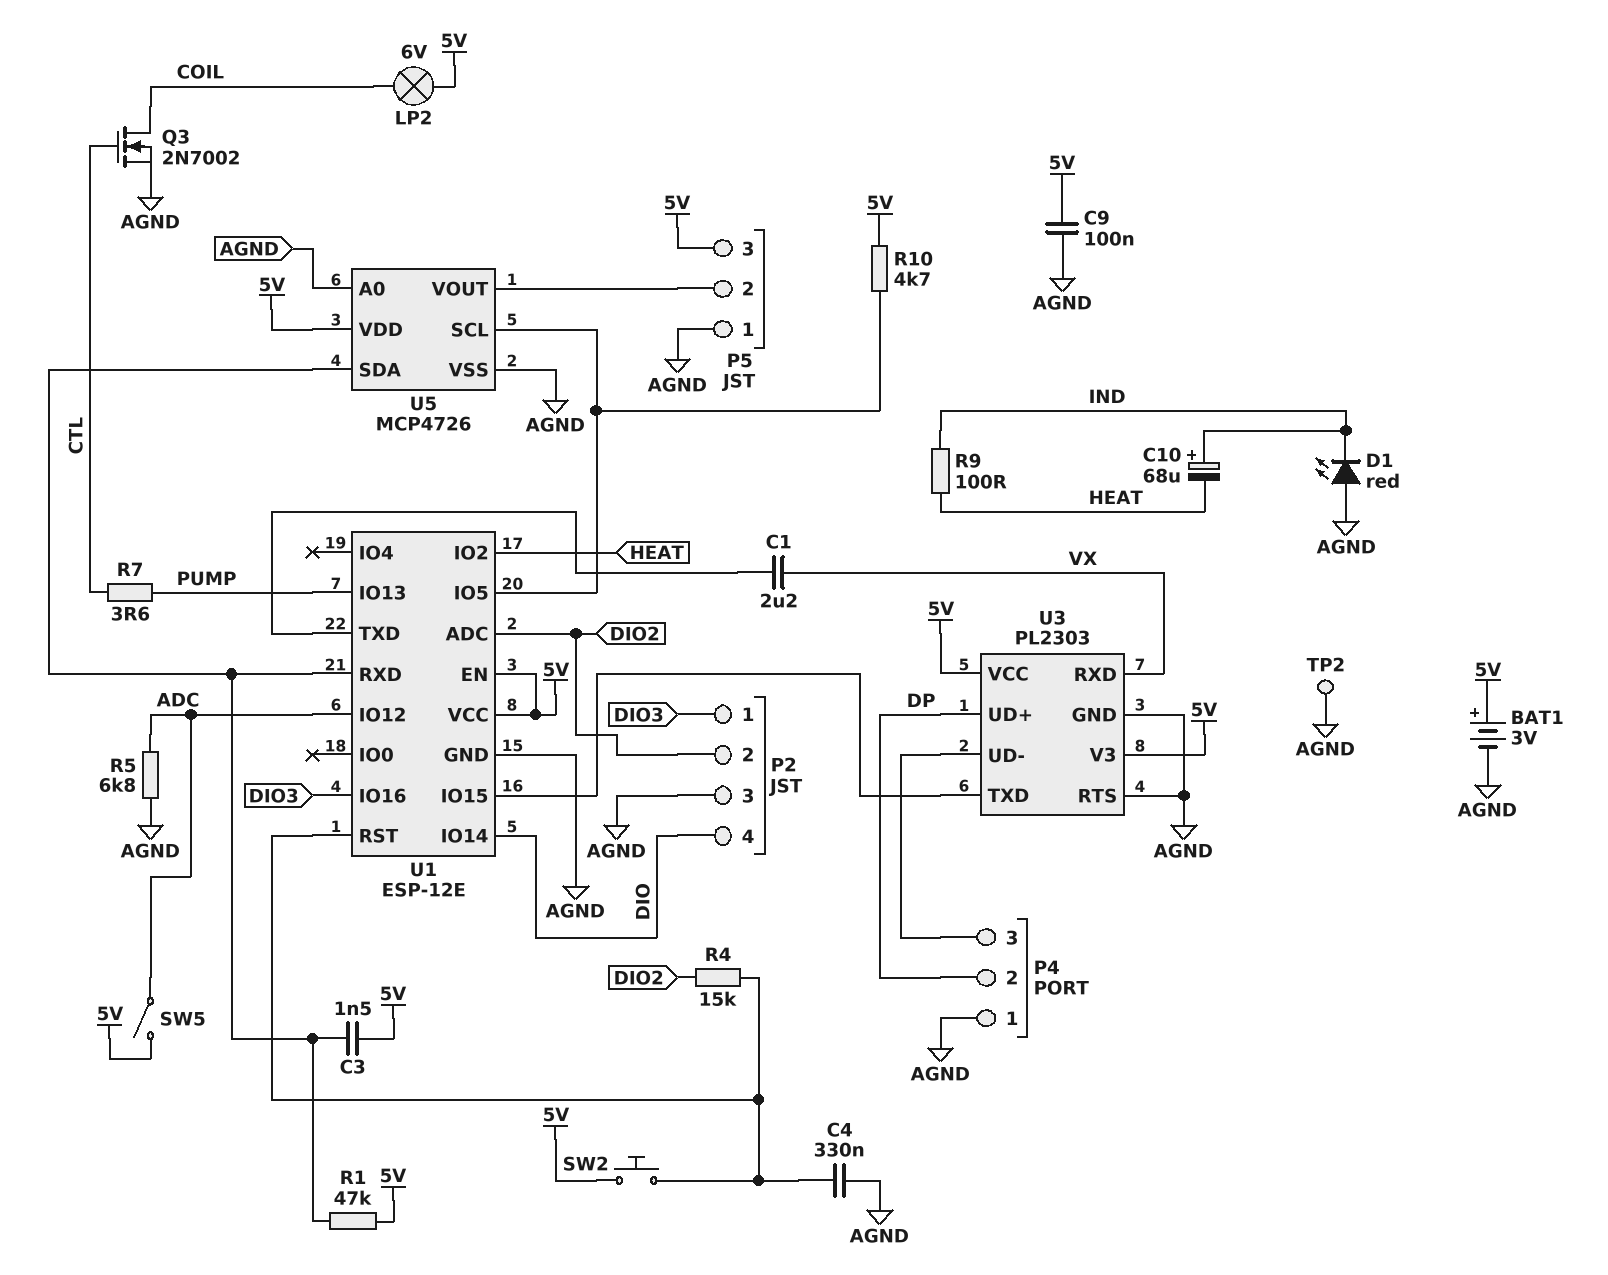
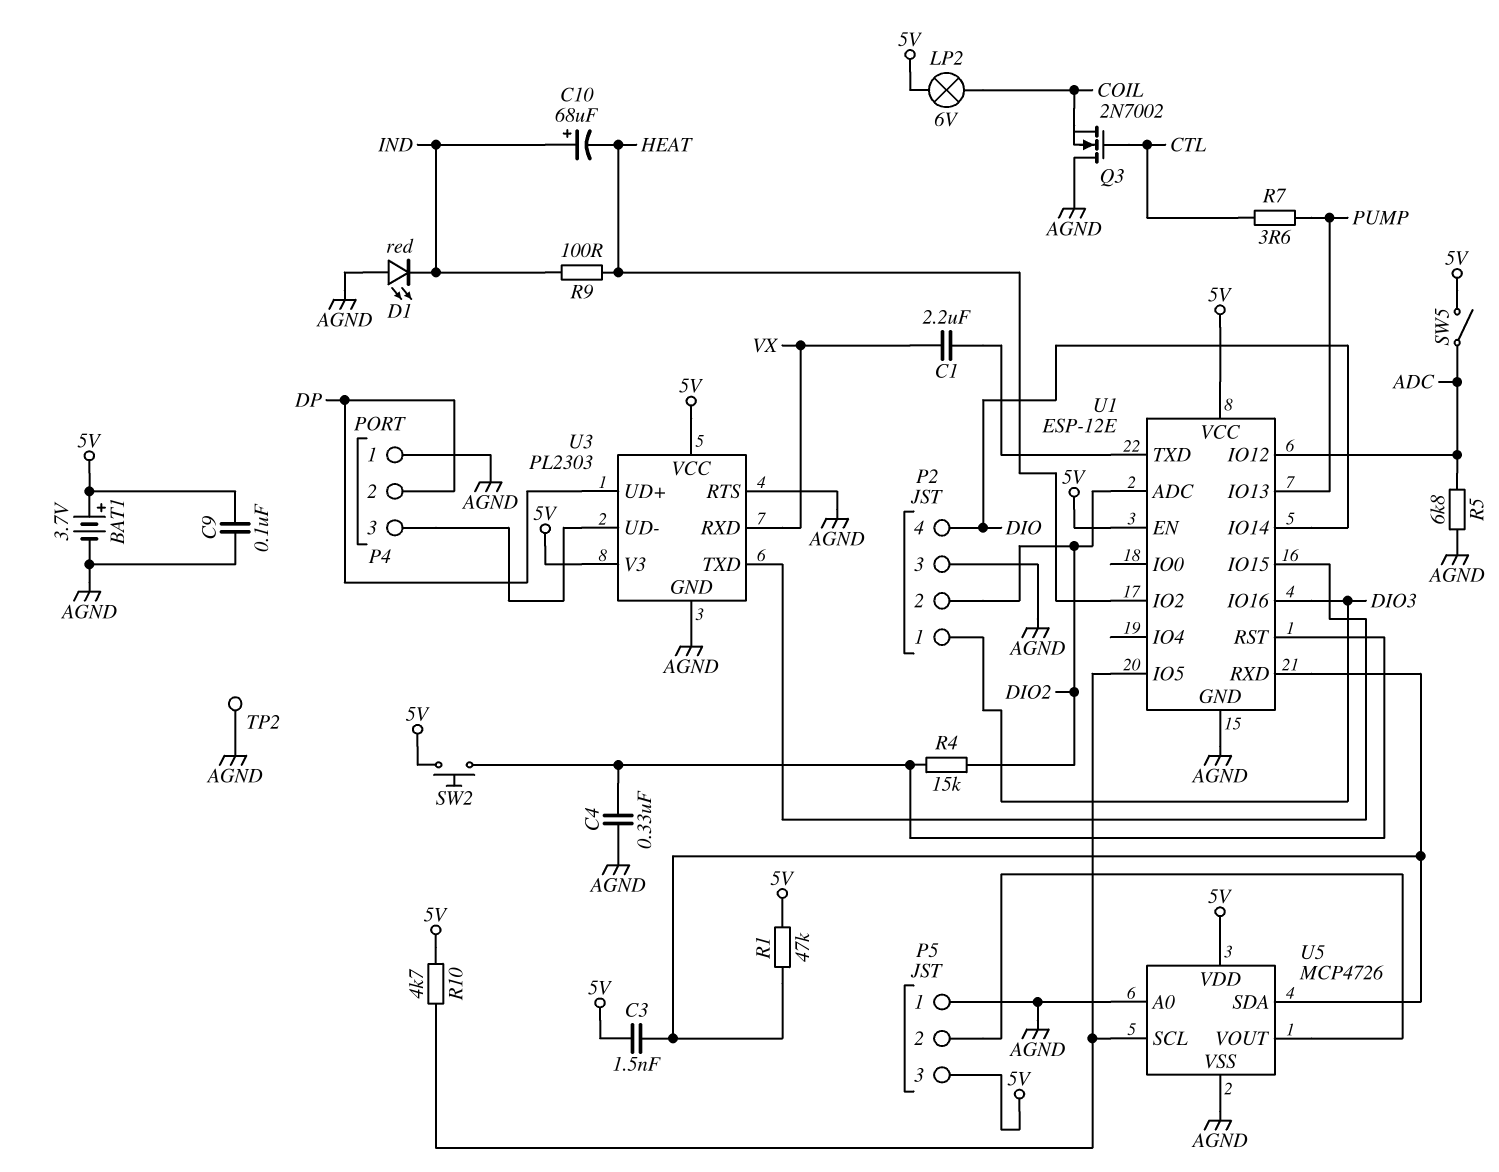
BAT1: 3V (plus 5V, minus AGND) -> 3.7V (plus 5V, minus AGND)
Q3: NMOS 2N7002 (G CTL, D COIL, S AGND) -> NMOS 2N7002 (G CTL, D AGND, S COIL)

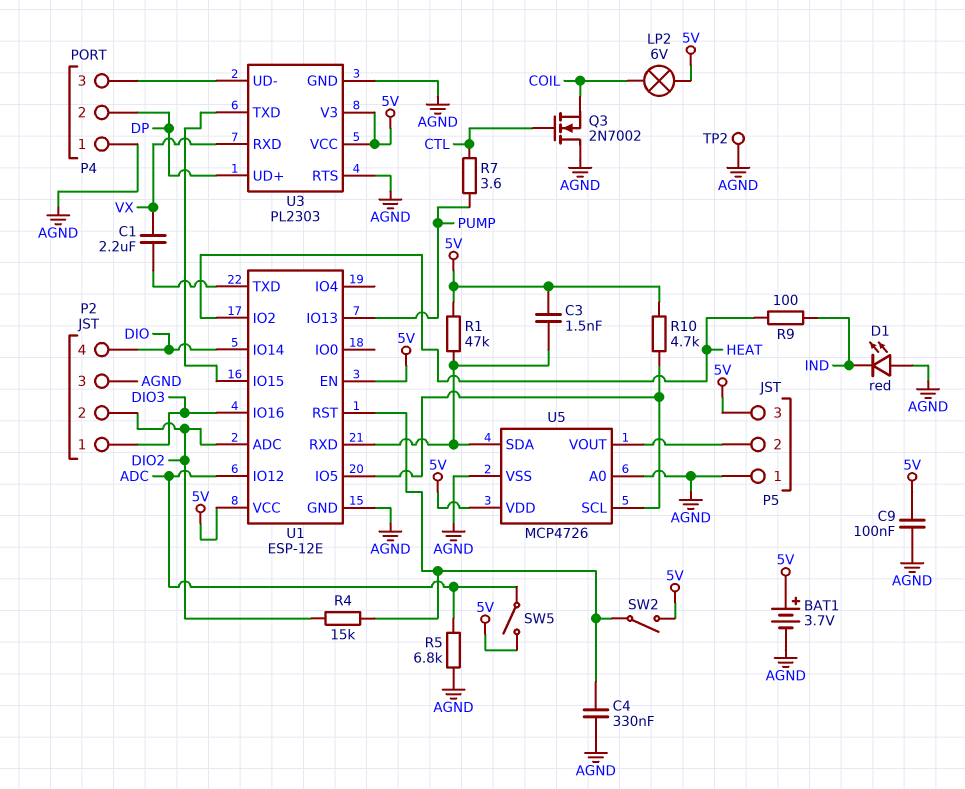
C10: 68uF (plus IND, minus HEAT) -> none
SW2: button (5V, U1/RST) -> switch (5V, U1/RST)

